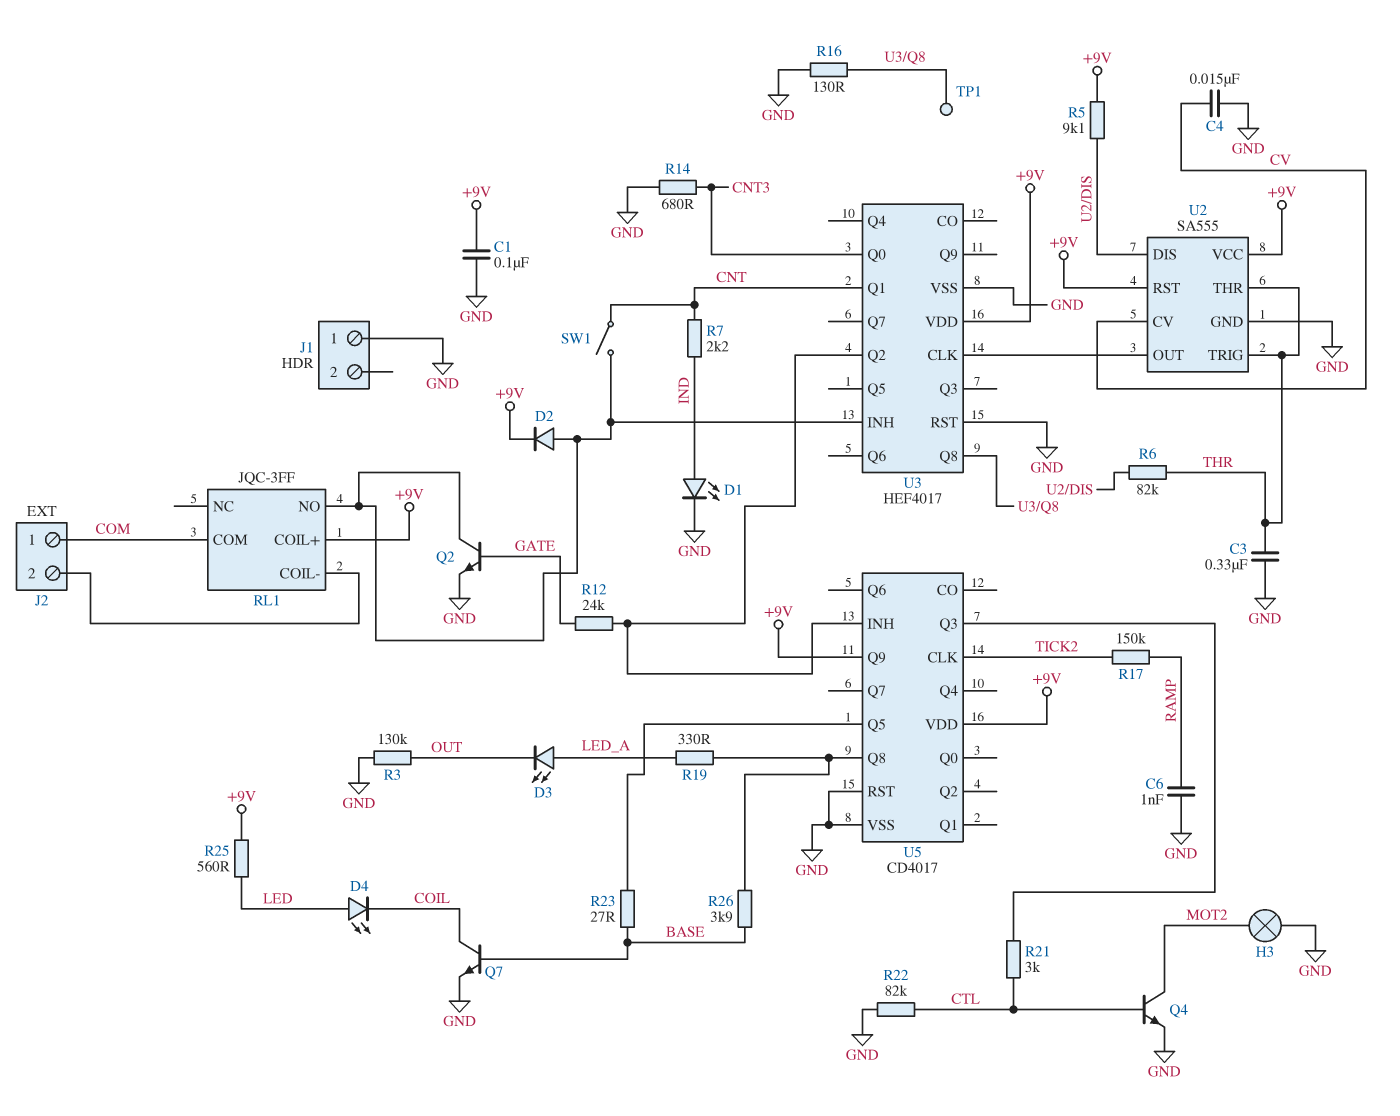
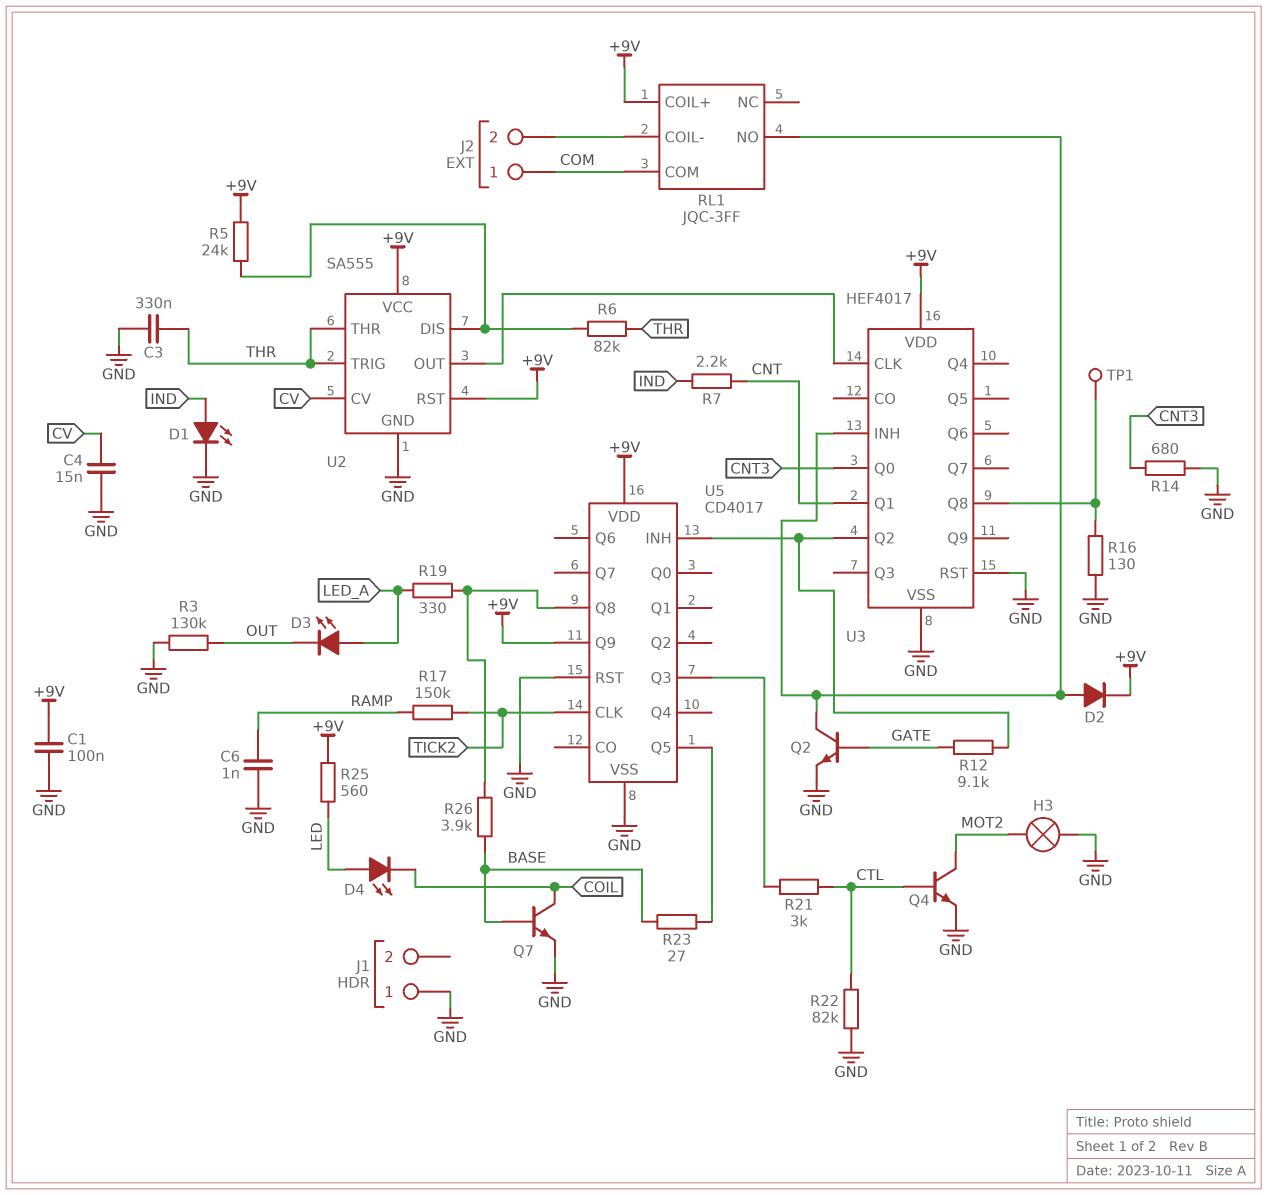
R5: 9.1k (+9V, U2/DIS) -> 24k (+9V, U2/DIS)
R12: 24k (GATE, U3/Q2) -> 9.1k (GATE, U3/Q2)
SW1: switch (CNT, RL1/NO) -> none

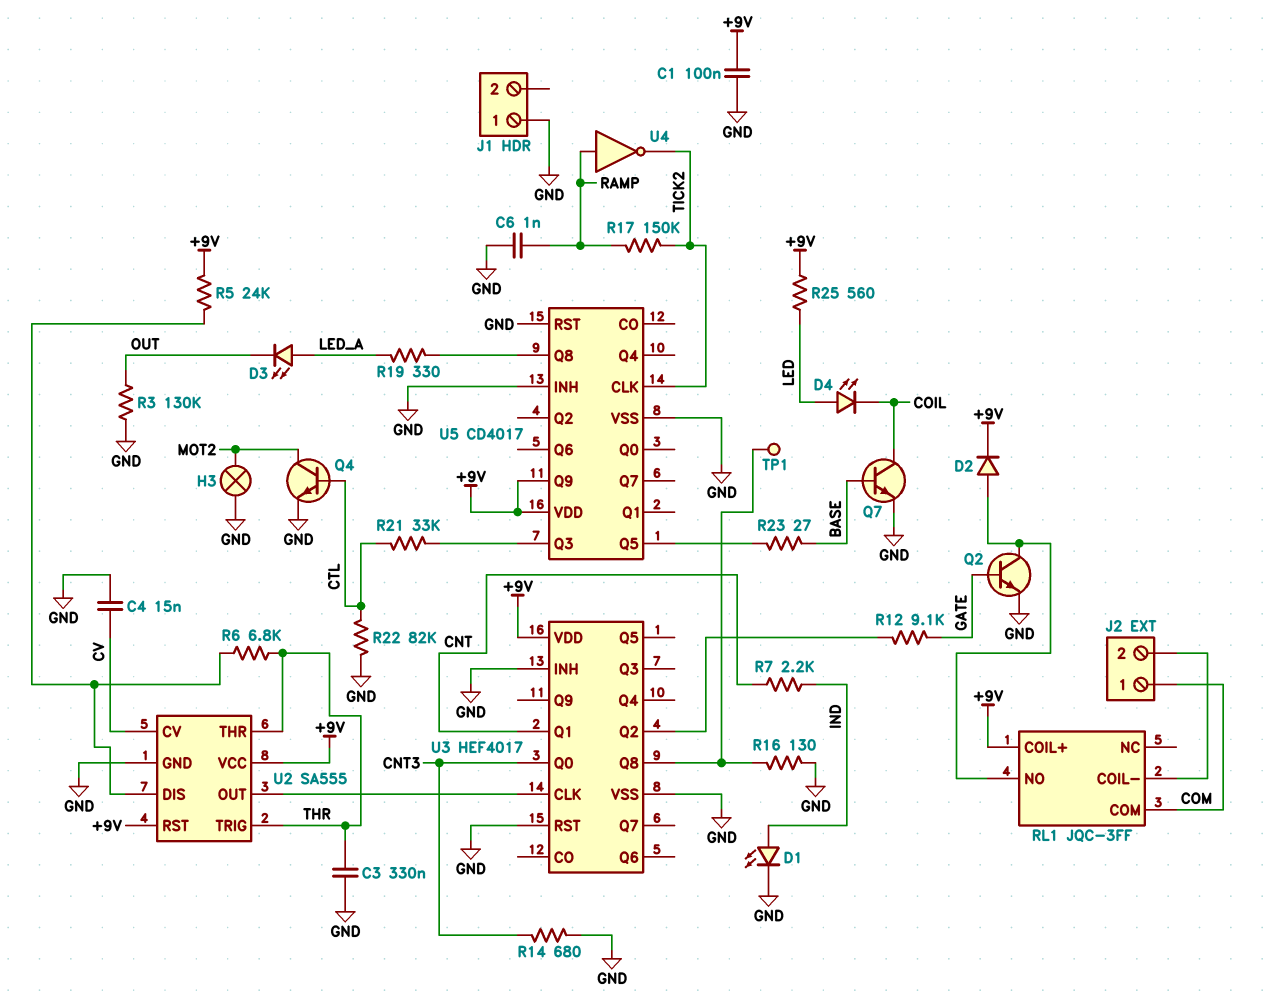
R6: 82k (THR, U2/DIS) -> 6.8k (THR, U2/DIS)
R21: 3k (CTL, U5/Q3) -> 33k (CTL, U5/Q3)
R26: 3.9k (BASE, U5/Q8) -> none
U3 pin INH: RL1/NO -> GND
U4: none -> NOT (in RAMP, out TICK2)
U5 pin INH: U3/Q2 -> GND

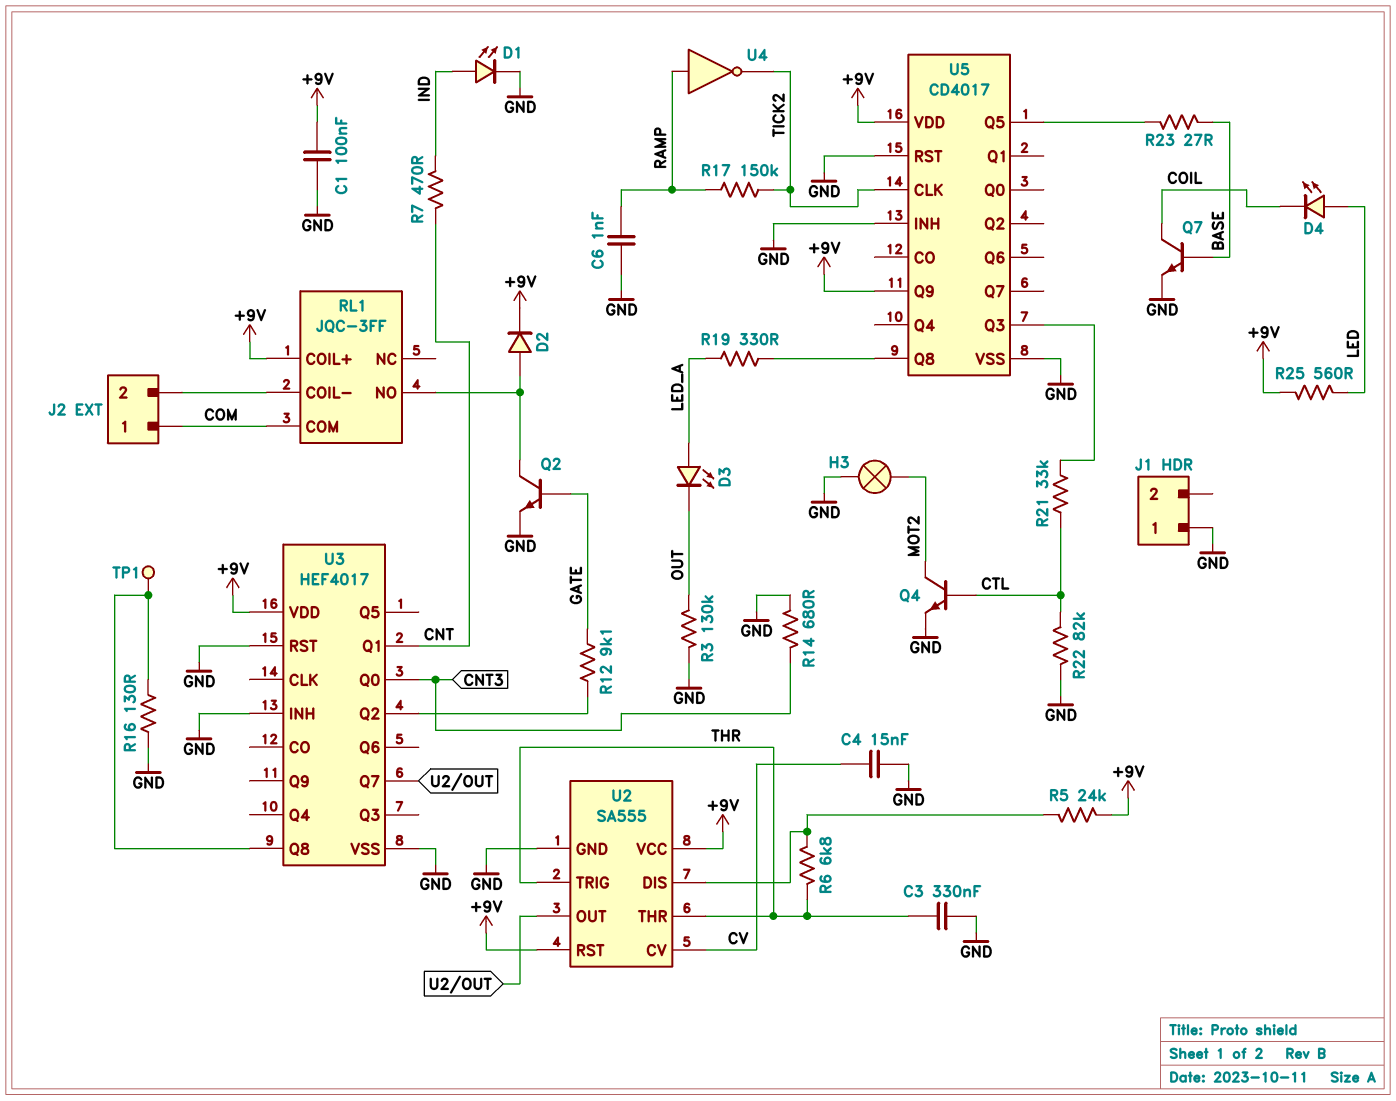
R7: 2.2k (CNT, IND) -> 470 (CNT, IND)
U3 pin CLK: U2/OUT -> none
U3 pin Q7: none -> U2/OUT

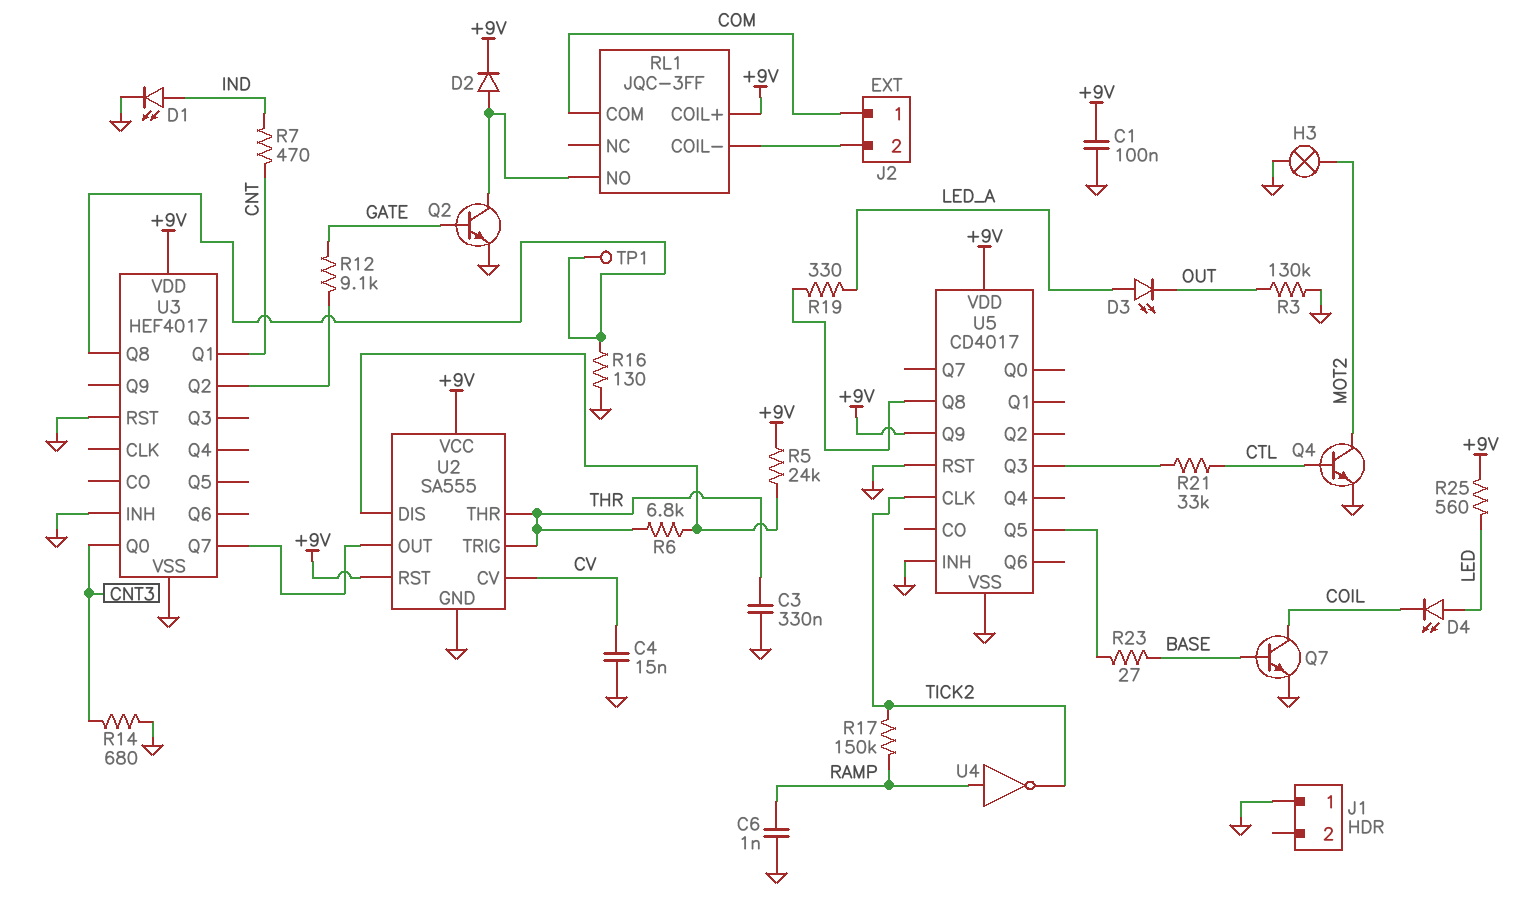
R22: 82k (CTL, GND) -> none

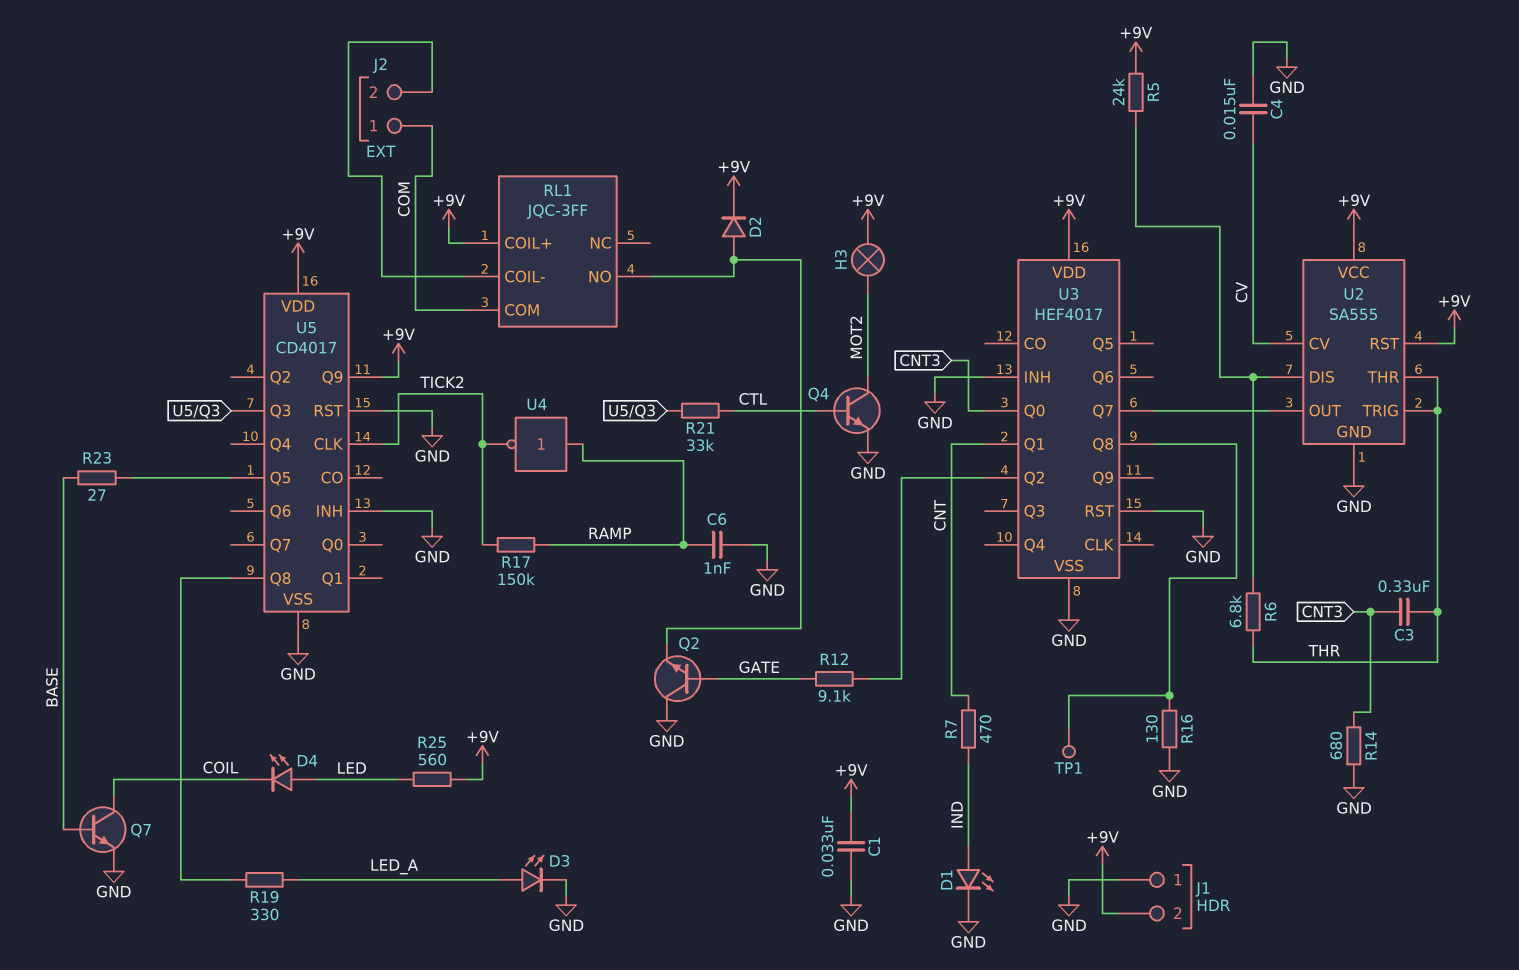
C1: 100nF (+9V, GND) -> 33nF (+9V, GND)
C3: 330nF (GND, THR) -> 330nF (CNT3, THR)
D3: LED (A LED_A, K OUT) -> LED (A LED_A, K GND)
H3: lamp (GND, MOT2) -> lamp (+9V, MOT2)
J1 pin 2: none -> +9V
Q2: NPN (B GATE, C RL1/NO, E GND) -> NPN (B GATE, C GND, E RL1/NO)
R3: 130k (GND, OUT) -> none

